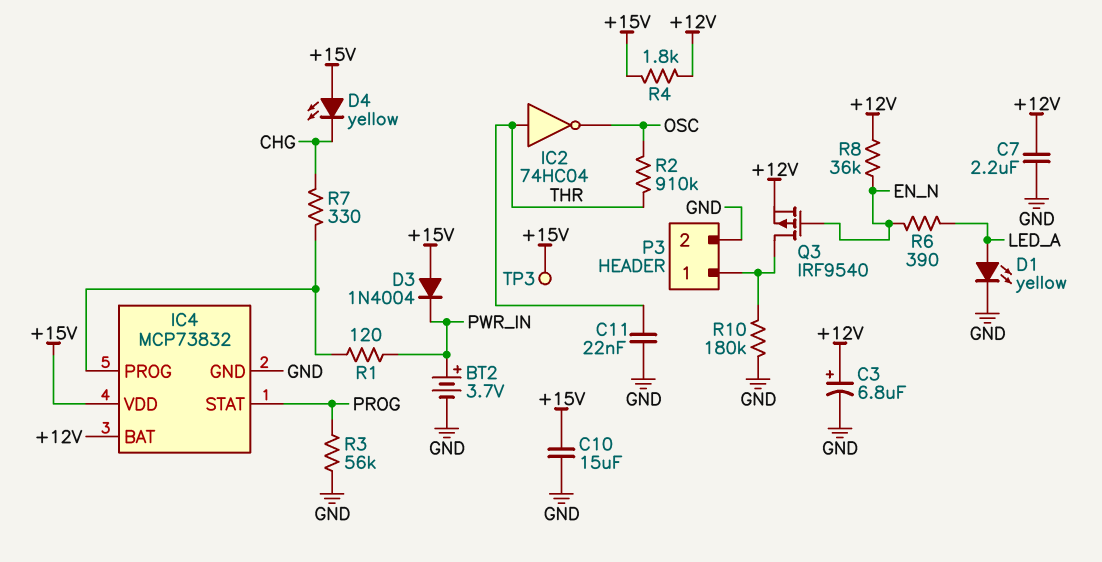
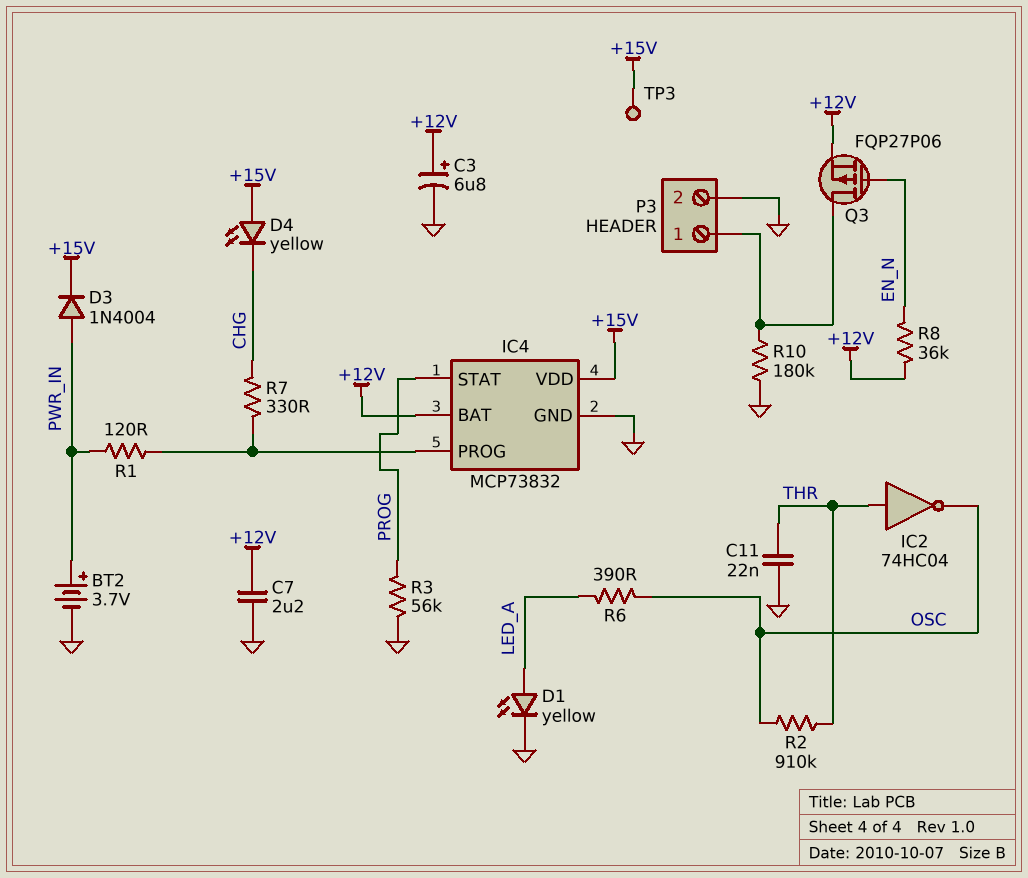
C10: 15uF (+15V, GND) -> none
D3: diode 1N4004 (A +15V, K PWR_IN) -> diode 1N4004 (A PWR_IN, K +15V)
Q3: PMOS IRF9540 (G EN_N, D P3/1, S +12V) -> PMOS FQP27P06 (G EN_N, D P3/1, S +12V)
R4: 1.8k (+12V, +15V) -> none
R6: 390 (EN_N, LED_A) -> 390 (LED_A, OSC)

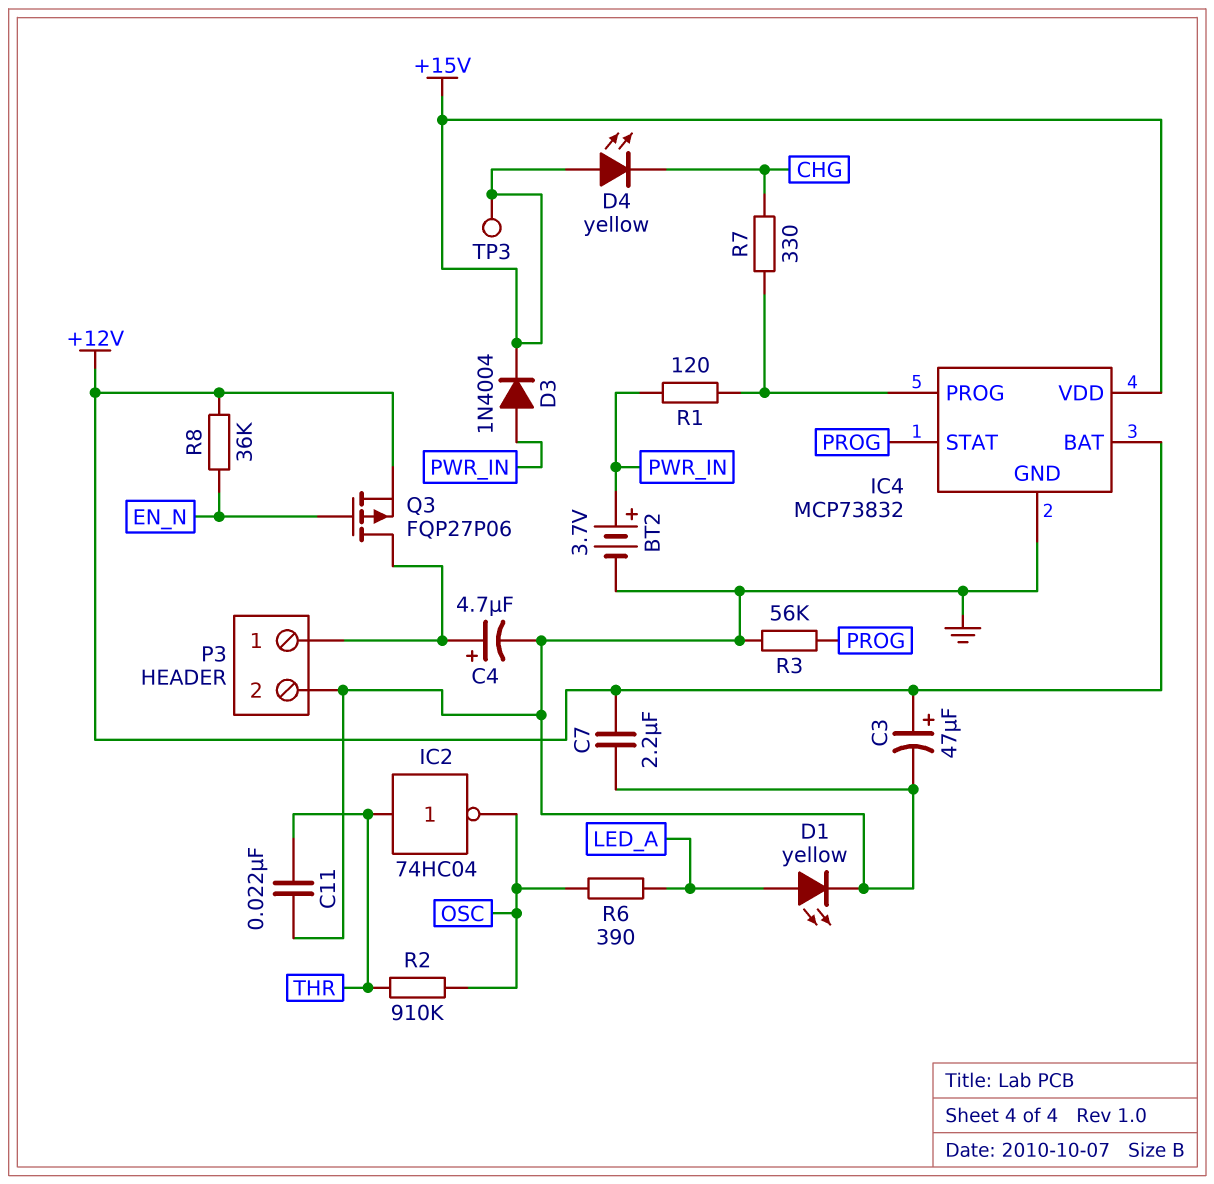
C3: 6.8uF (plus +12V, minus GND) -> 47uF (plus +12V, minus GND)
C4: none -> 4.7uF (plus P3/1, minus GND)
R10: 180k (GND, P3/1) -> none

